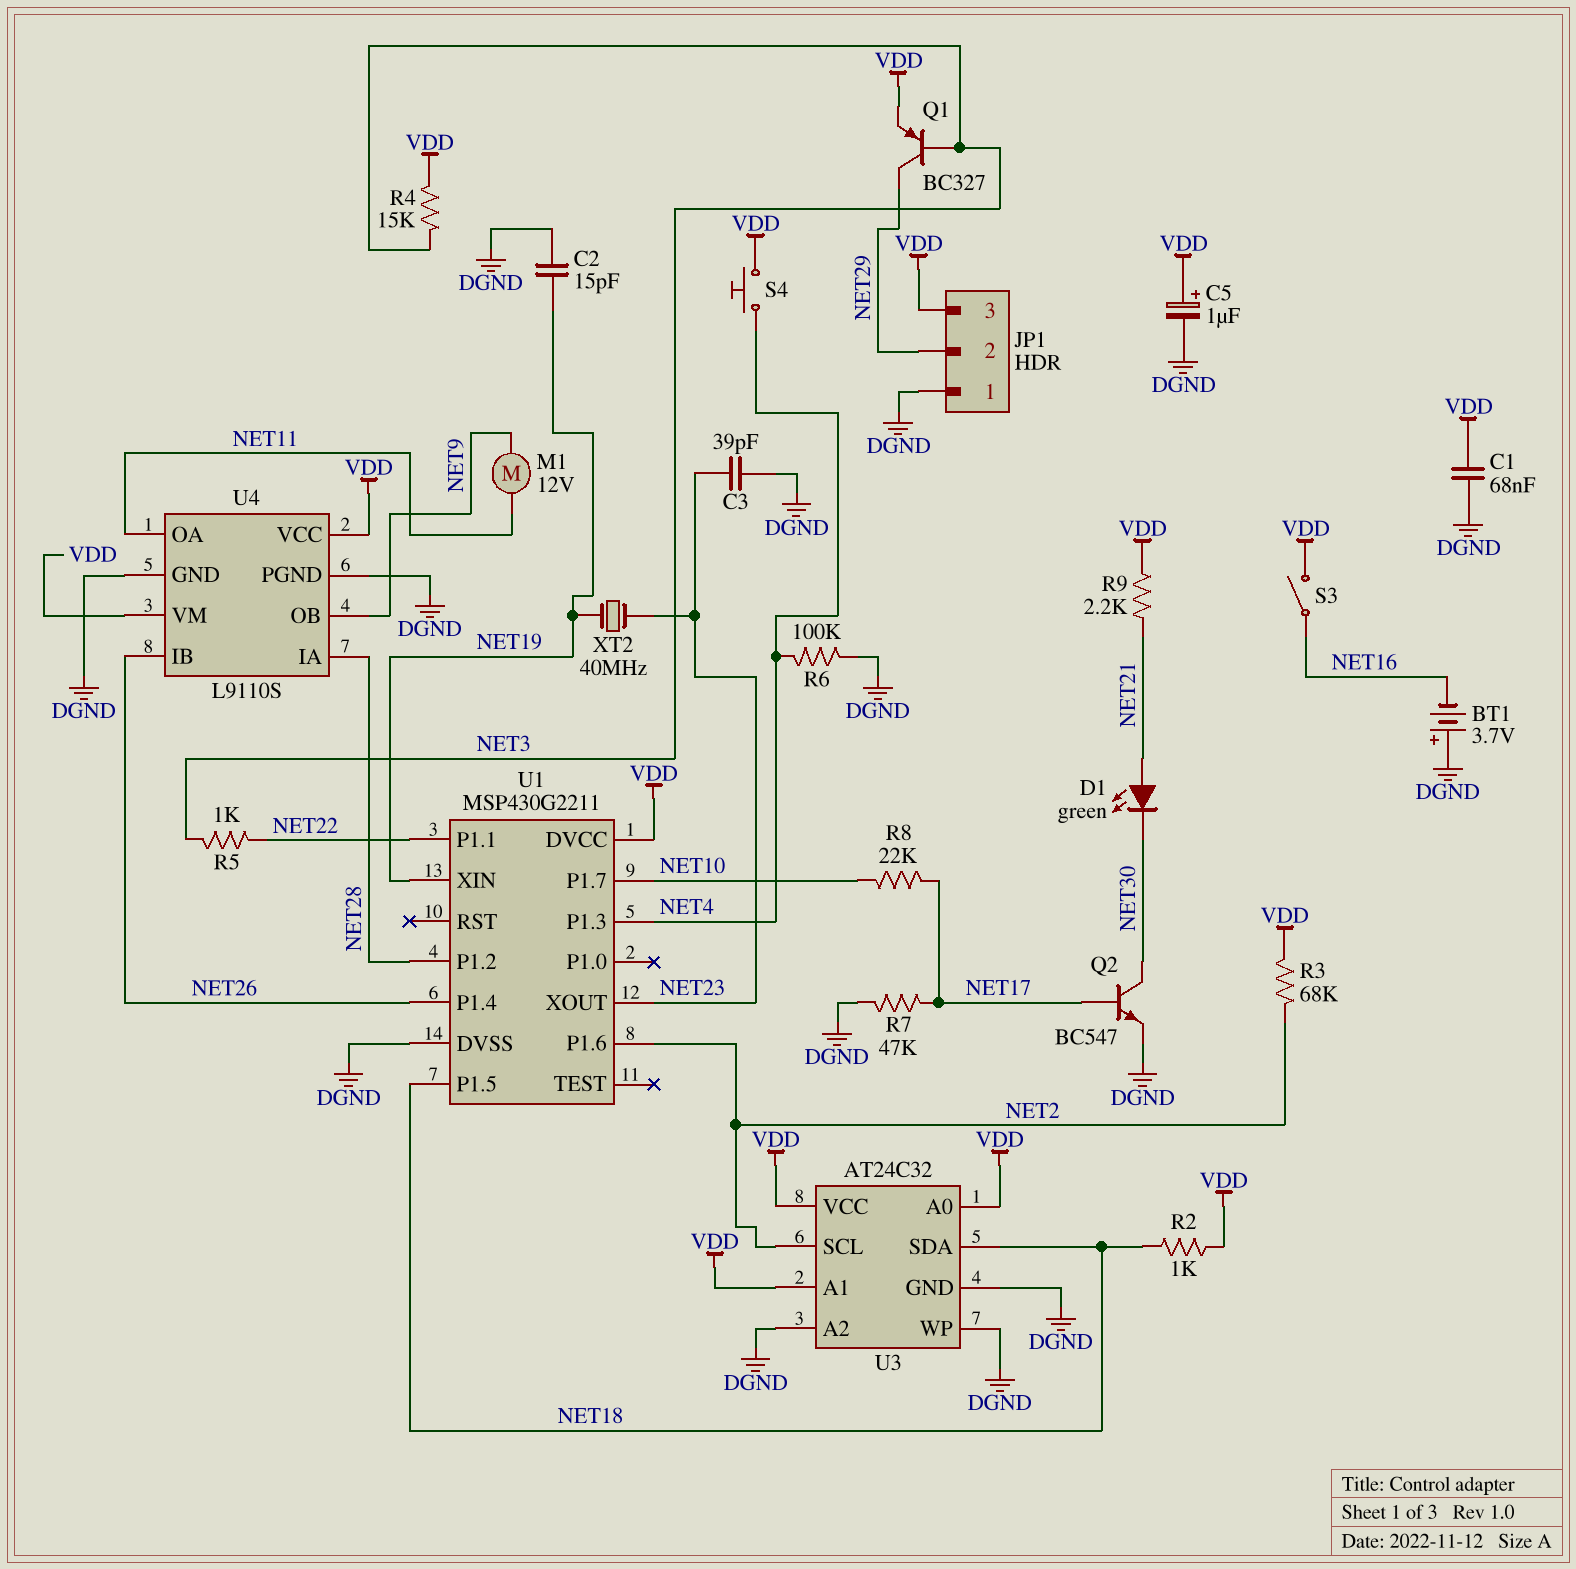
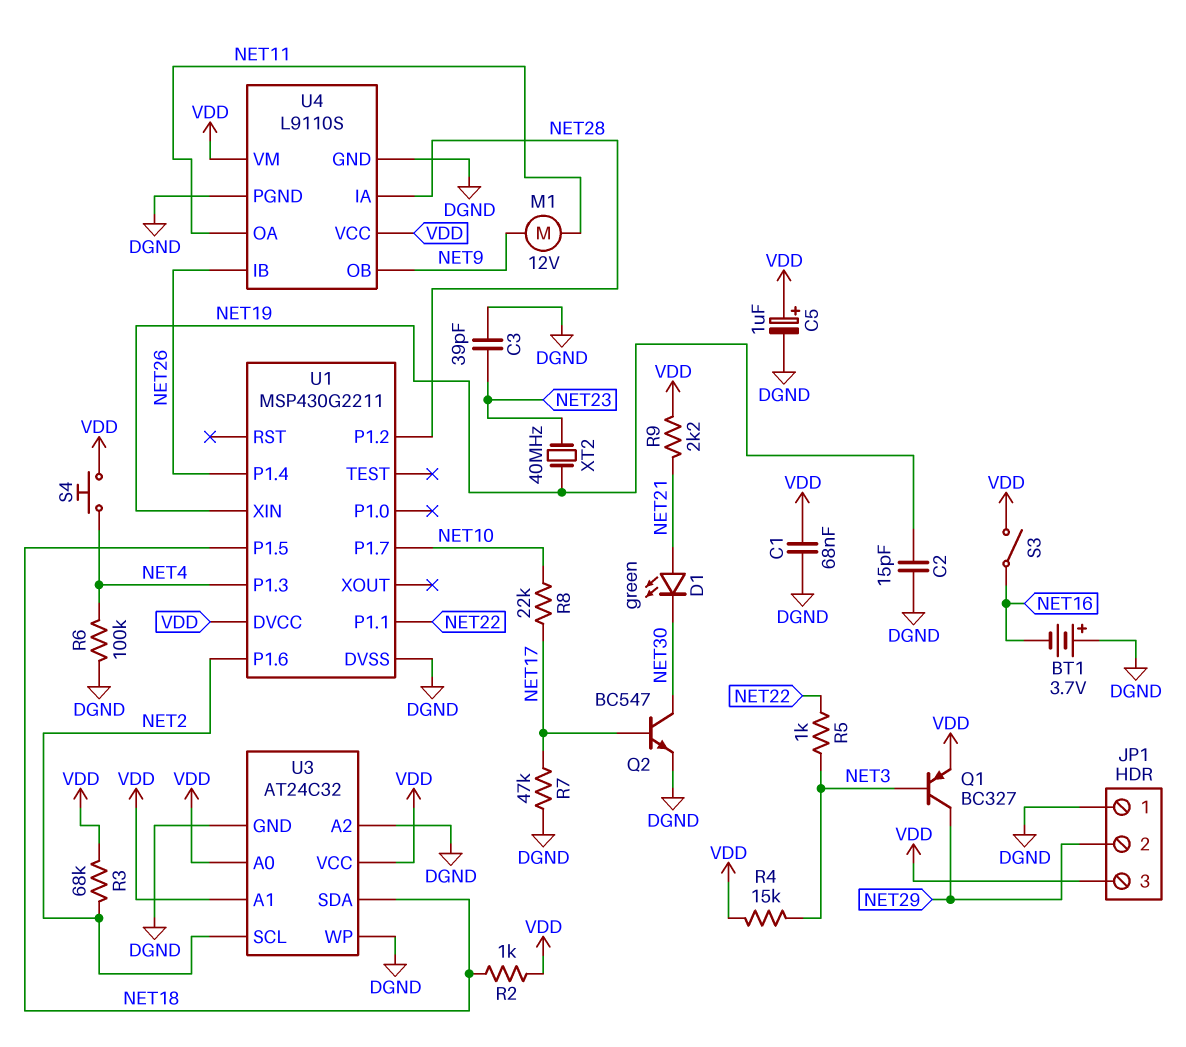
U1 pin XOUT: NET23 -> none

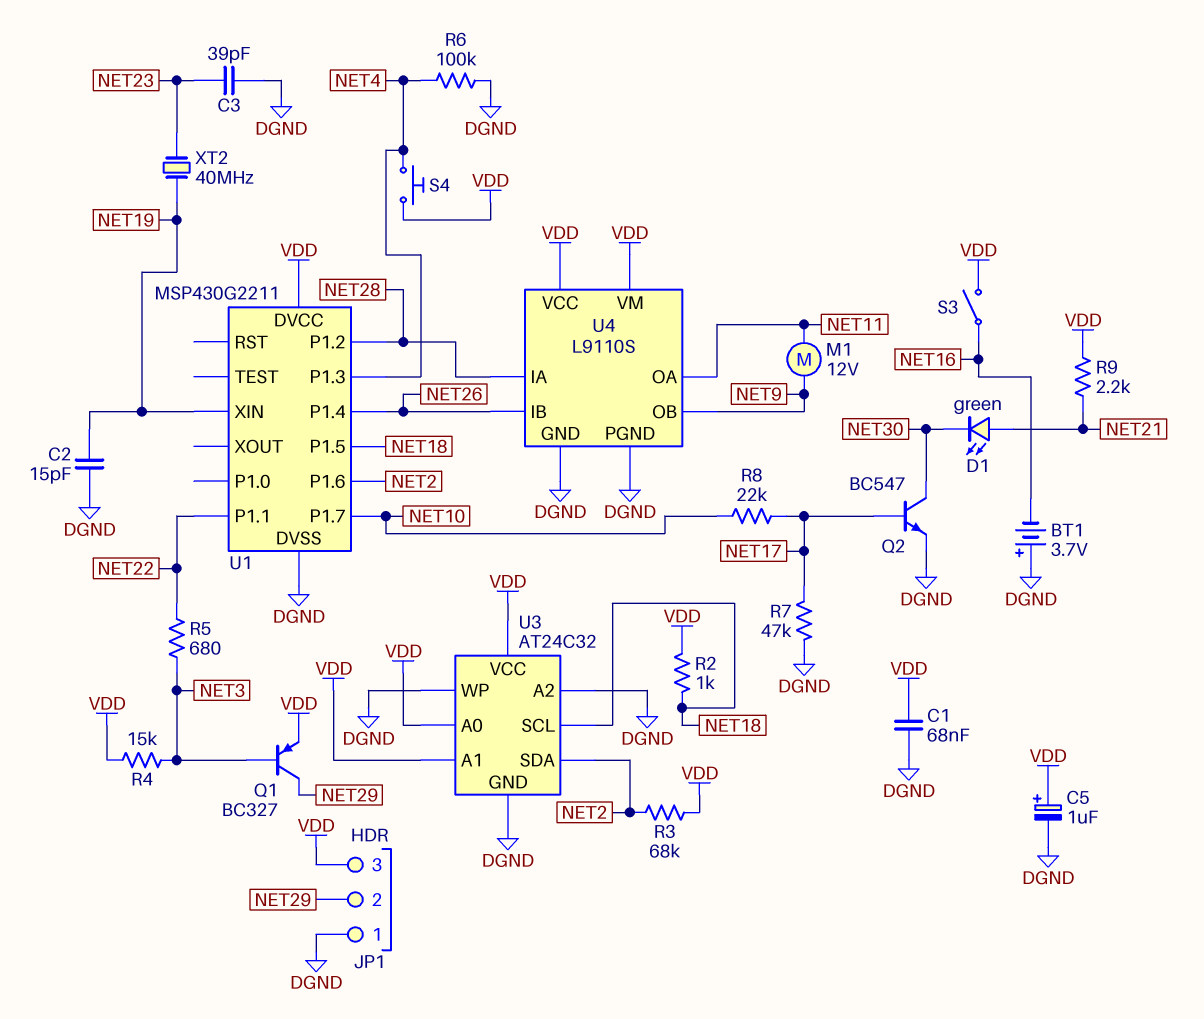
R5: 1k (NET3, NET22) -> 680 (NET3, NET22)
U3 pin SCL: NET2 -> NET18
U3 pin SDA: NET18 -> NET2

